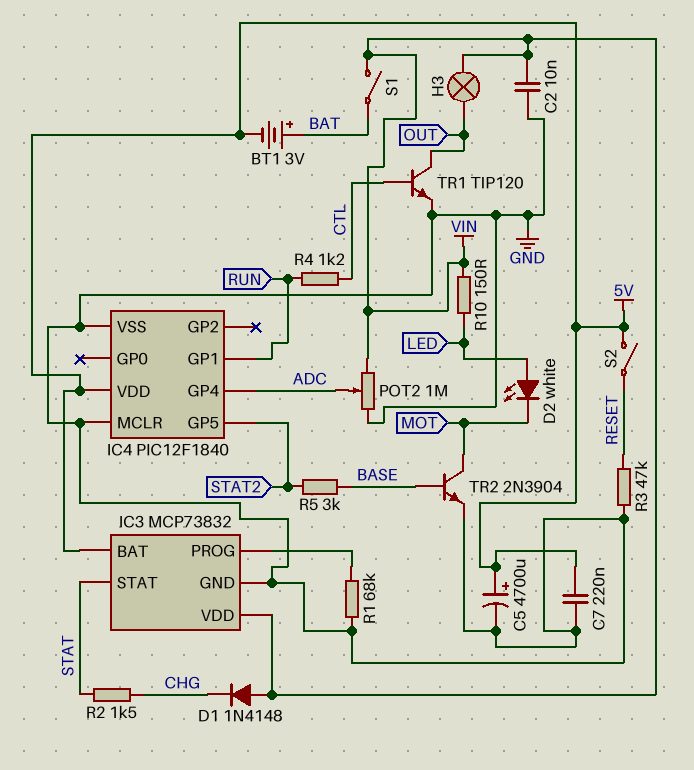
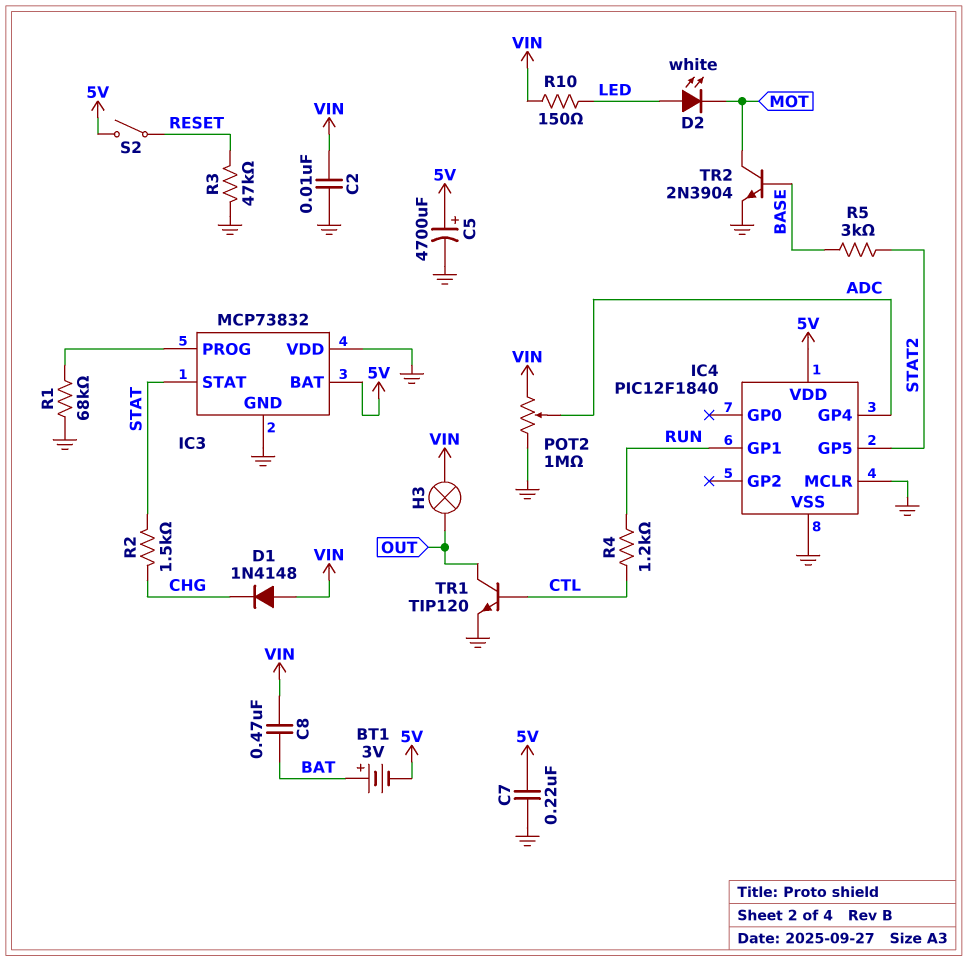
C8: none -> 470nF (BAT, VIN)
IC3 pin VDD: VIN -> GND
S1: switch (BAT, VIN) -> none

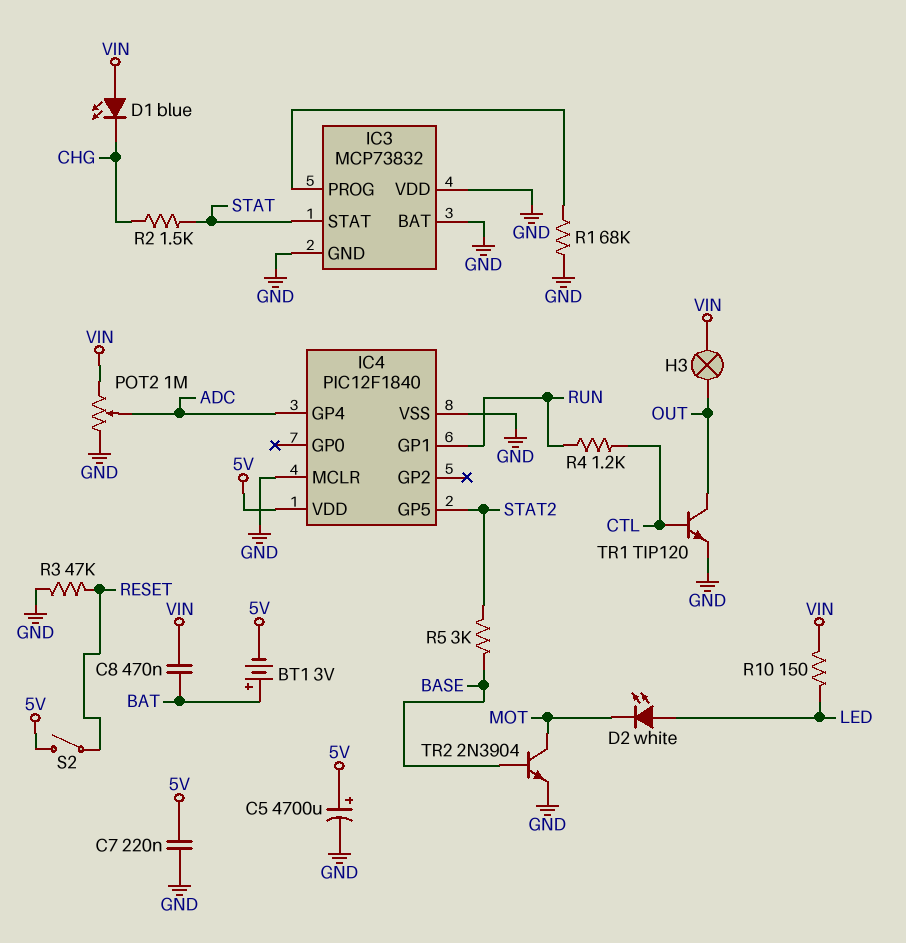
C2: 10nF (GND, VIN) -> none
D1: diode 1N4148 (A VIN, K CHG) -> LED blue (A VIN, K CHG)
IC3 pin BAT: 5V -> GND

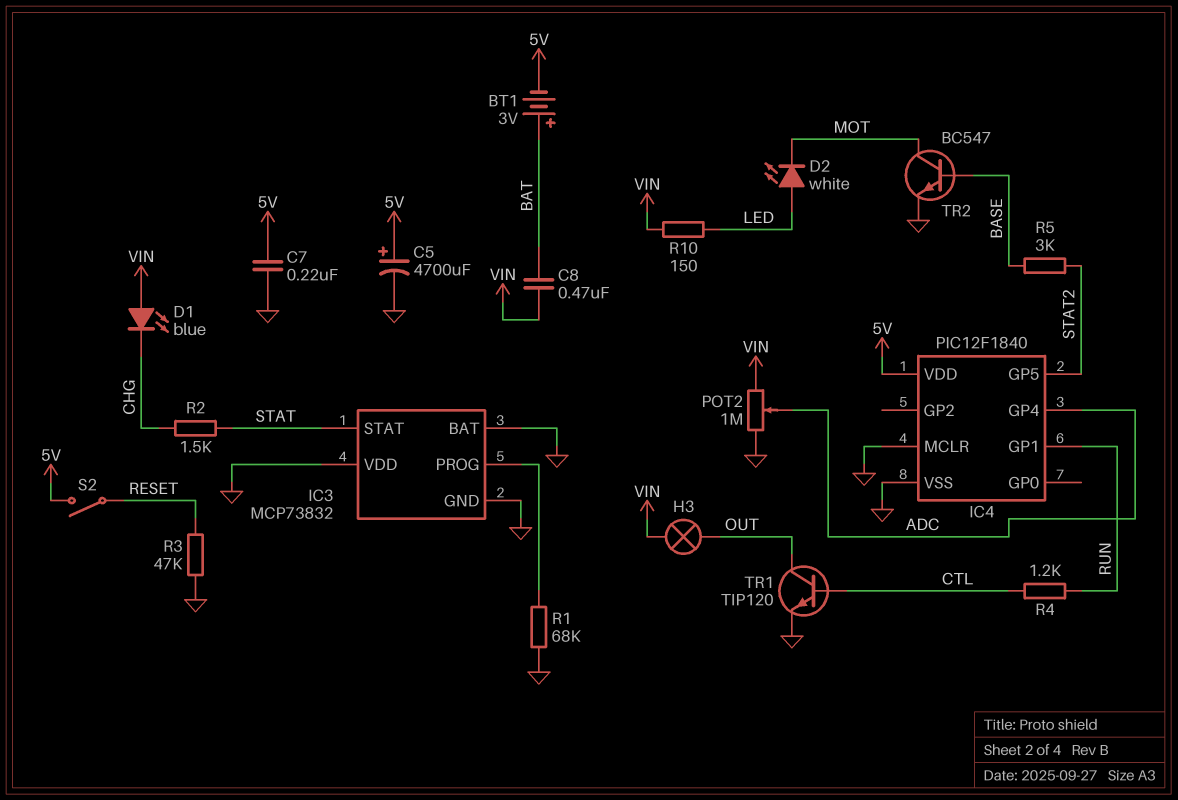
TR2: NPN 2N3904 (B BASE, C MOT, E GND) -> NPN BC547 (B BASE, C MOT, E GND)

